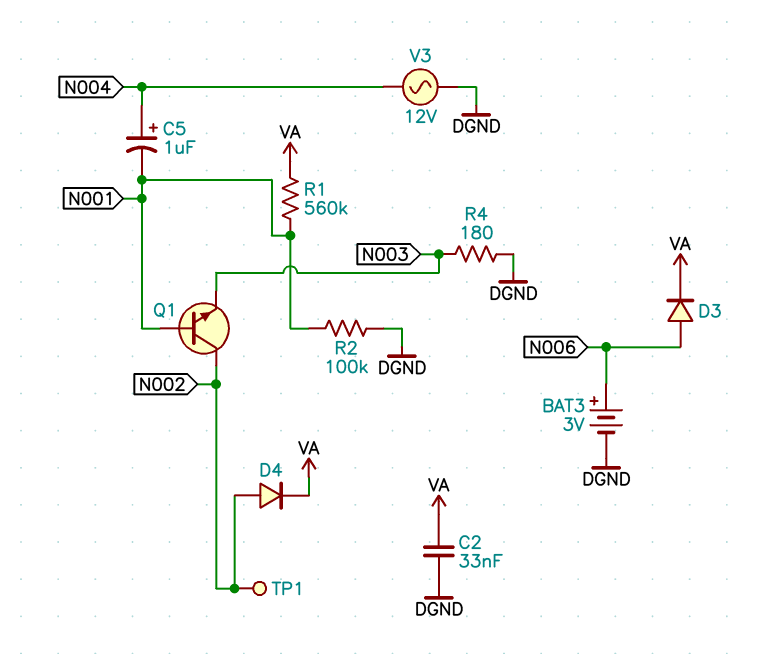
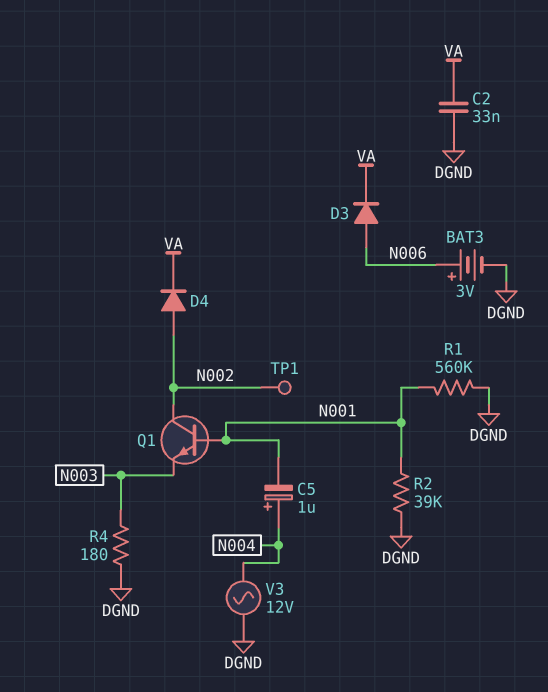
R1: 560k (N001, VA) -> 560k (DGND, N001)
R2: 100k (DGND, N001) -> 39k (DGND, N001)

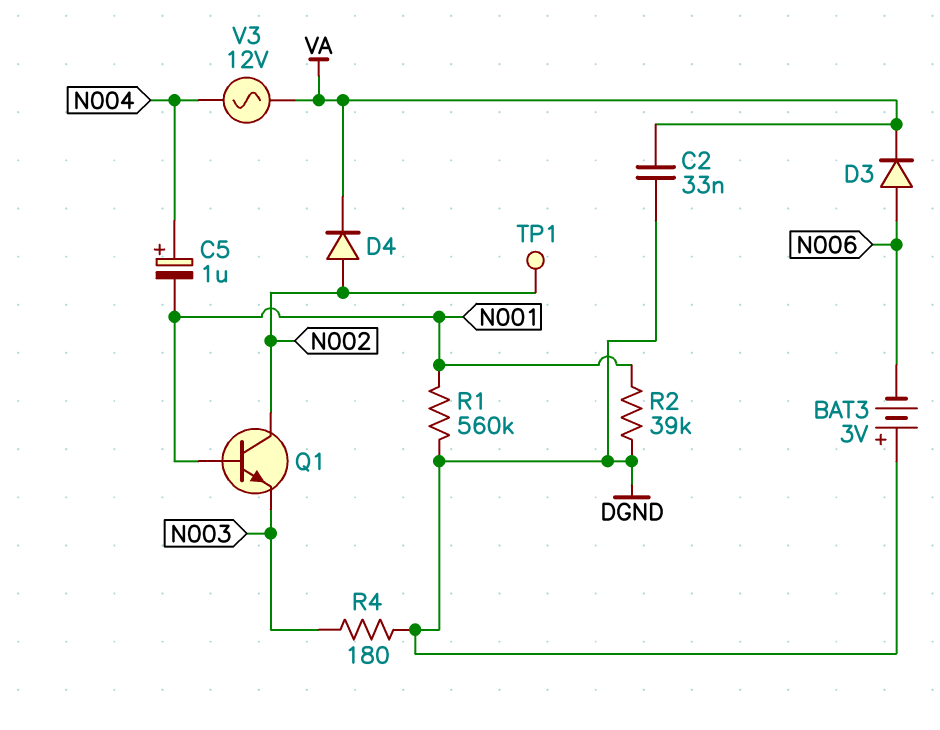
BAT3: 3V (plus N006, minus DGND) -> 3V (plus DGND, minus N006)
V3: AC 12V (DGND, N004) -> AC 12V (N004, VA)

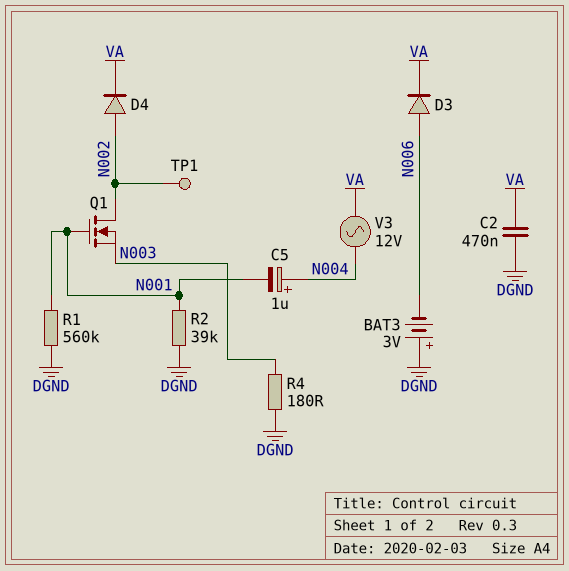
C2: 33nF (DGND, VA) -> 470nF (DGND, VA)
Q1: NPN (B N001, C N002, E N003) -> NMOS (G N001, D N002, S N003)

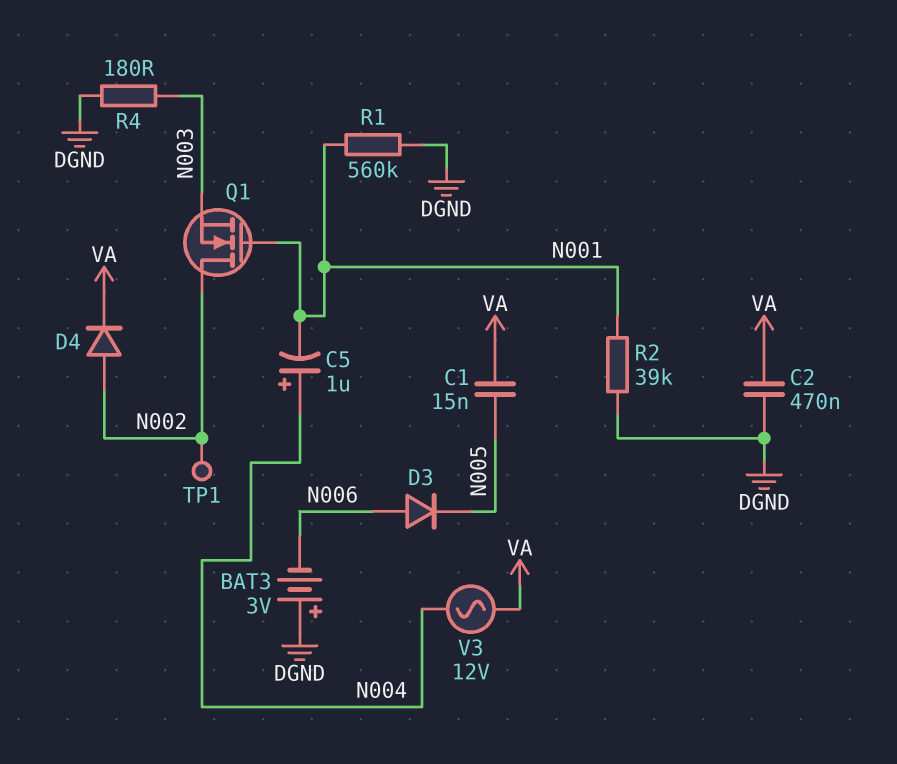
C1: none -> 15nF (N005, VA)
D3: diode (A N006, K VA) -> diode (A N006, K N005)

